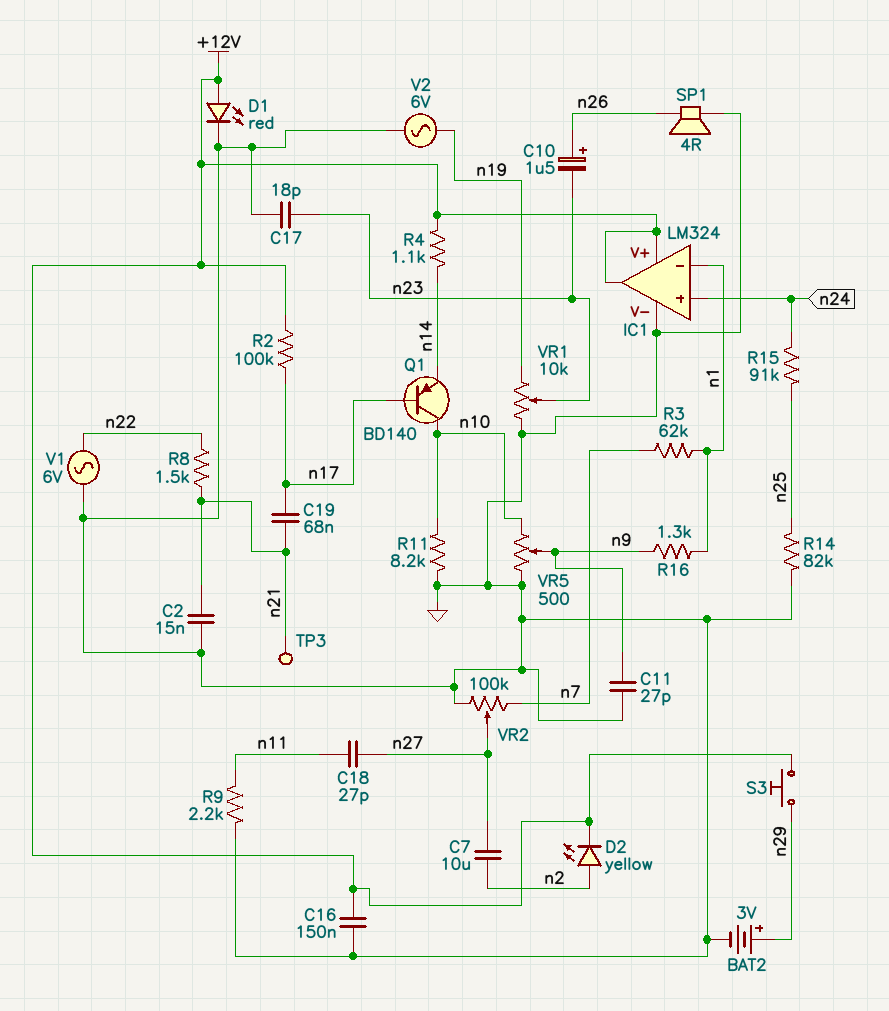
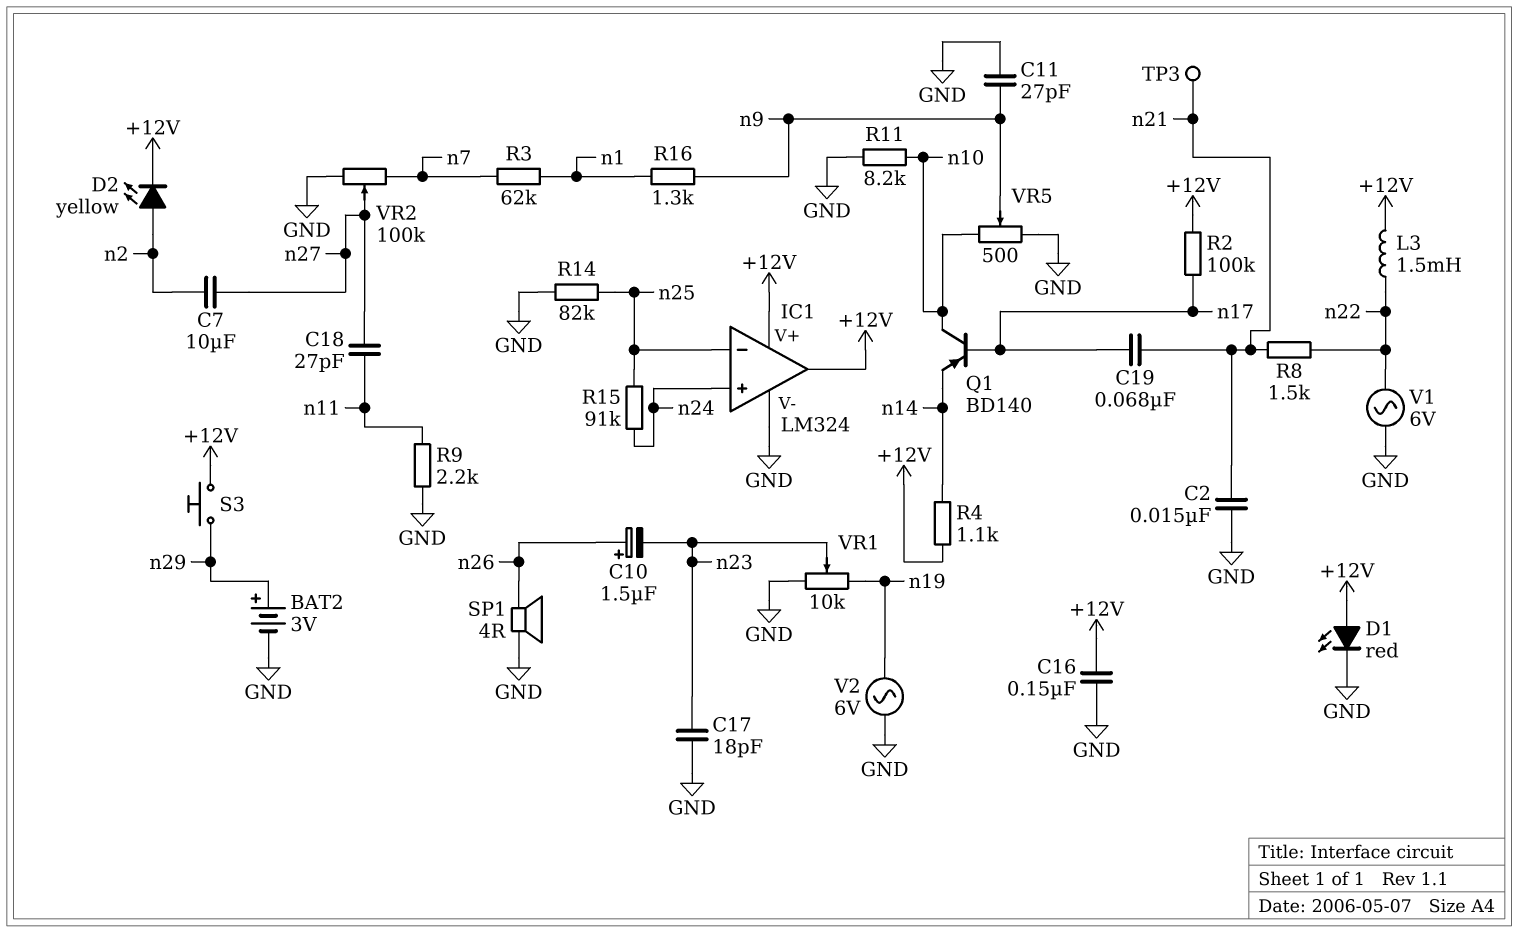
IC1 pin in-: n1 -> n25
L3: none -> 1.5mH (+12V, n22)

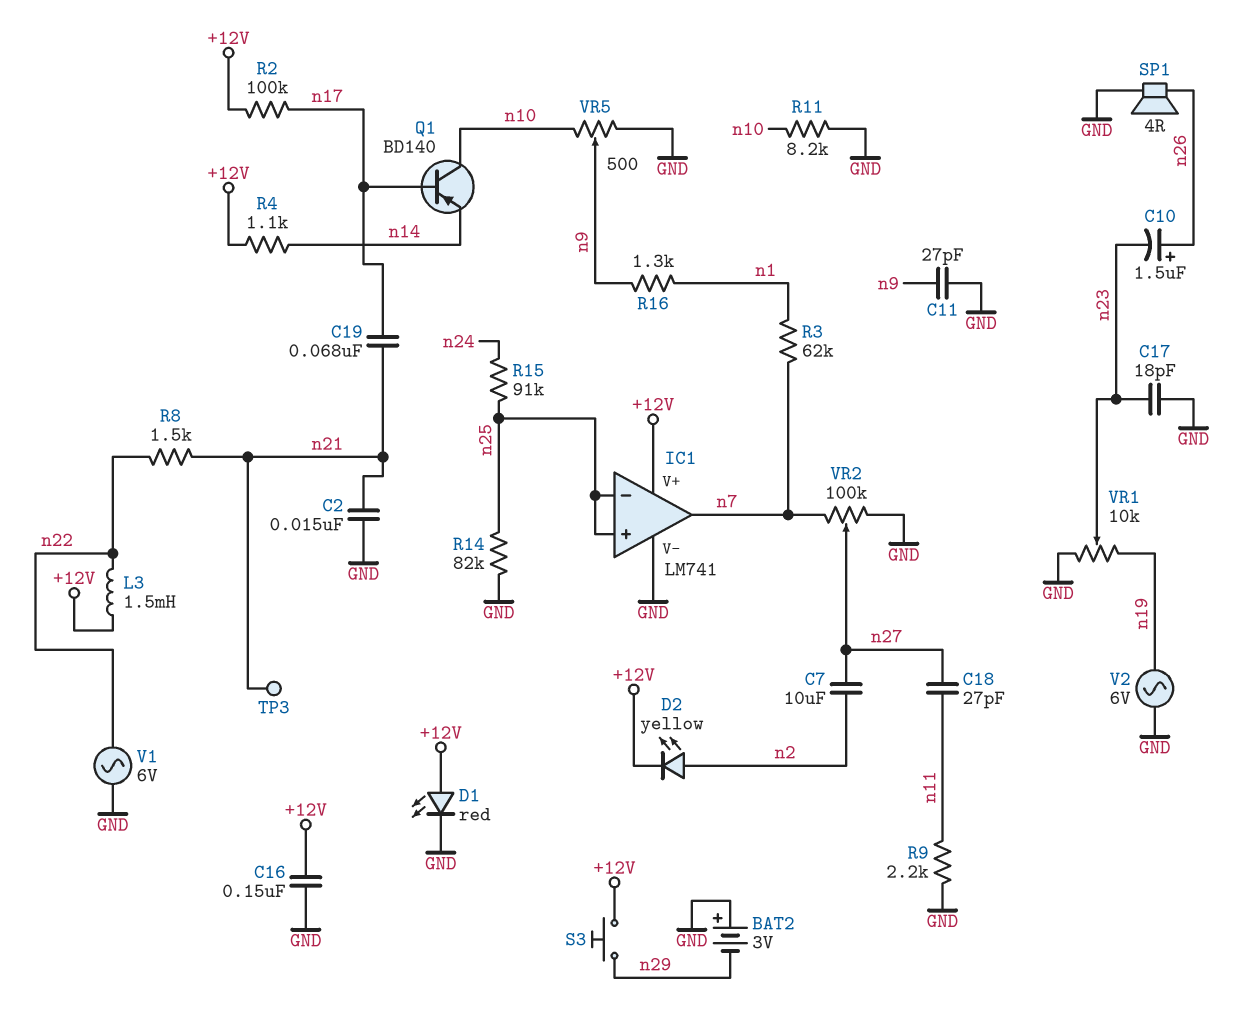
BAT2: 3V (plus n29, minus GND) -> 3V (plus GND, minus n29)
IC1: LM324 -> LM741
IC1 pin in+: n24 -> n25
IC1 pin out: +12V -> n7

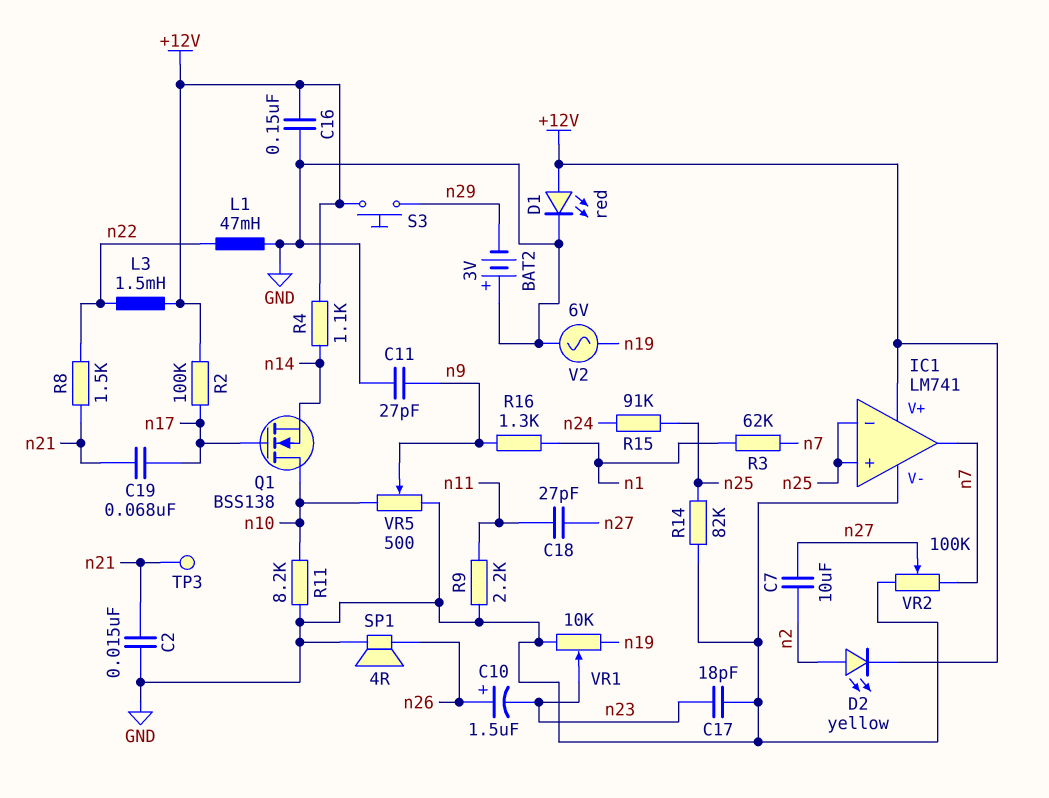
L1: none -> 47mH (GND, n22)
Q1: PNP BD140 (B n17, C n10, E n14) -> NMOS BSS138 (G n17, D n10, S n14)
V1: AC 6V (GND, n22) -> none

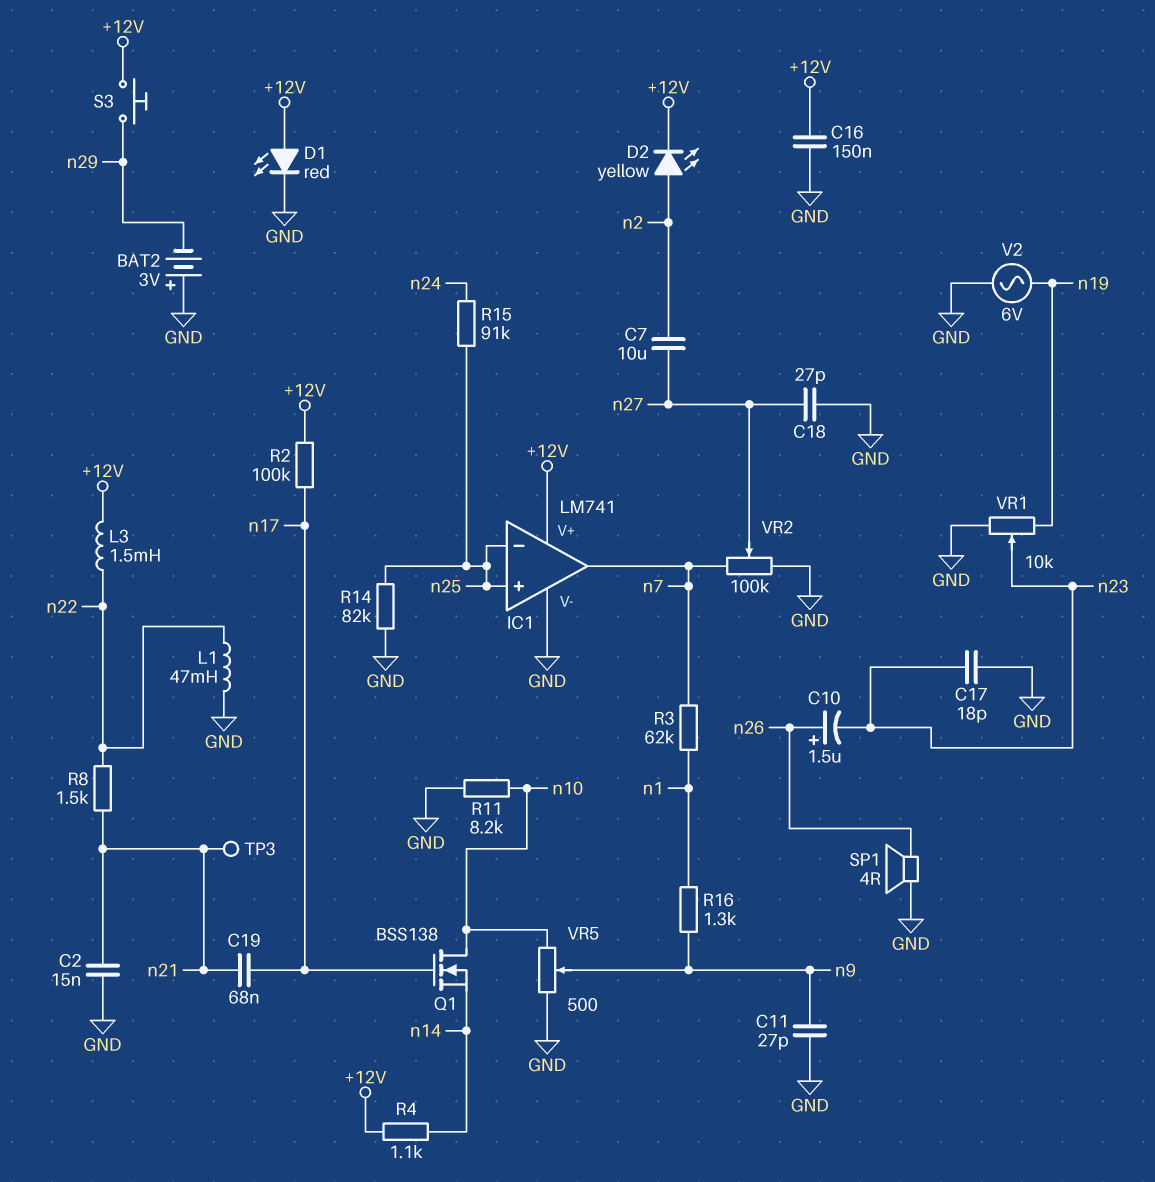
C18: 27pF (n11, n27) -> 27pF (GND, n27)
R9: 2.2k (GND, n11) -> none

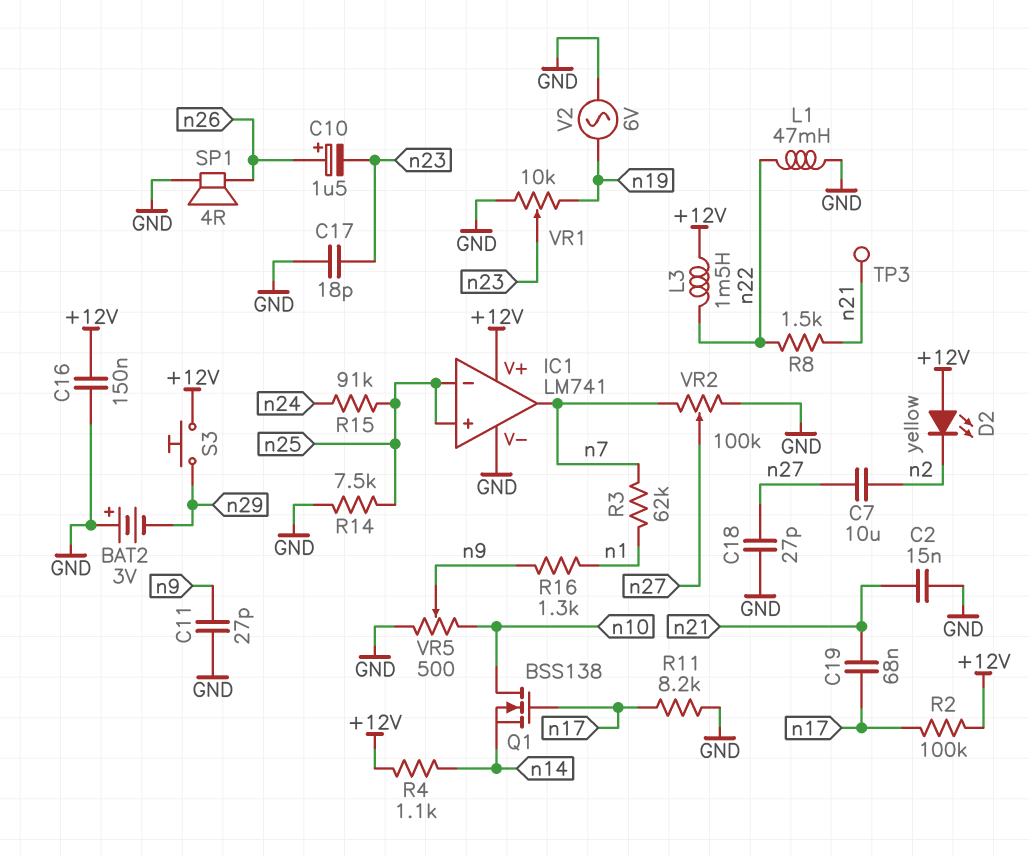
D1: LED red (A +12V, K GND) -> none
D2: LED yellow (A n2, K +12V) -> LED yellow (A +12V, K n2)
R11: 8.2k (GND, n10) -> 8.2k (GND, n17)
R14: 82k (GND, n25) -> 7.5k (GND, n25)

